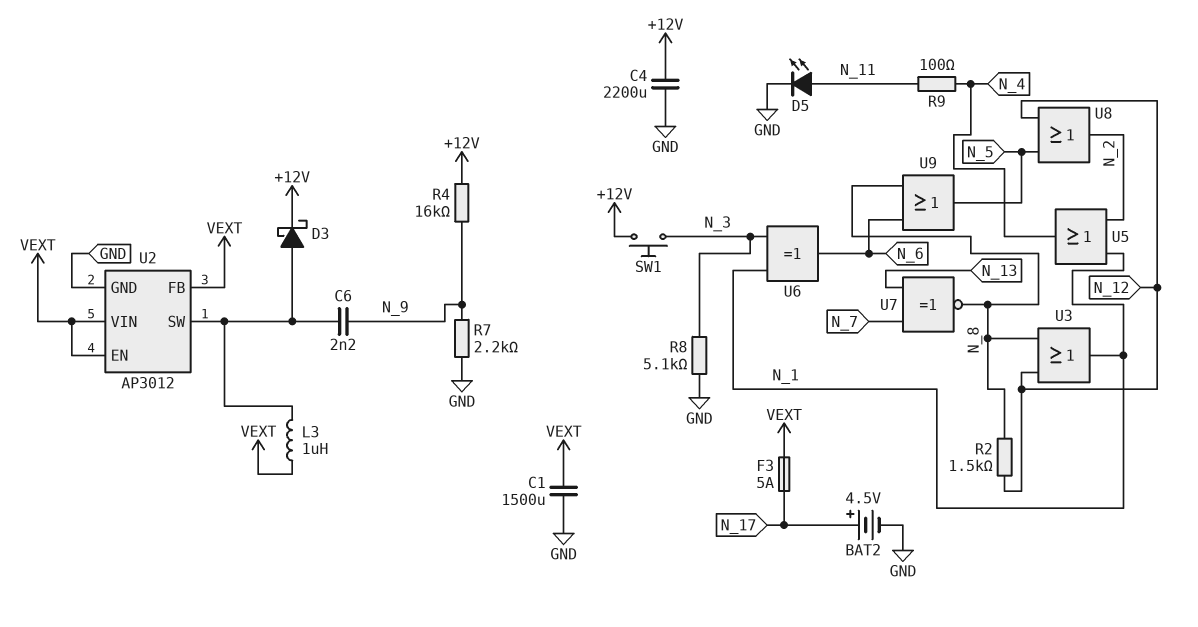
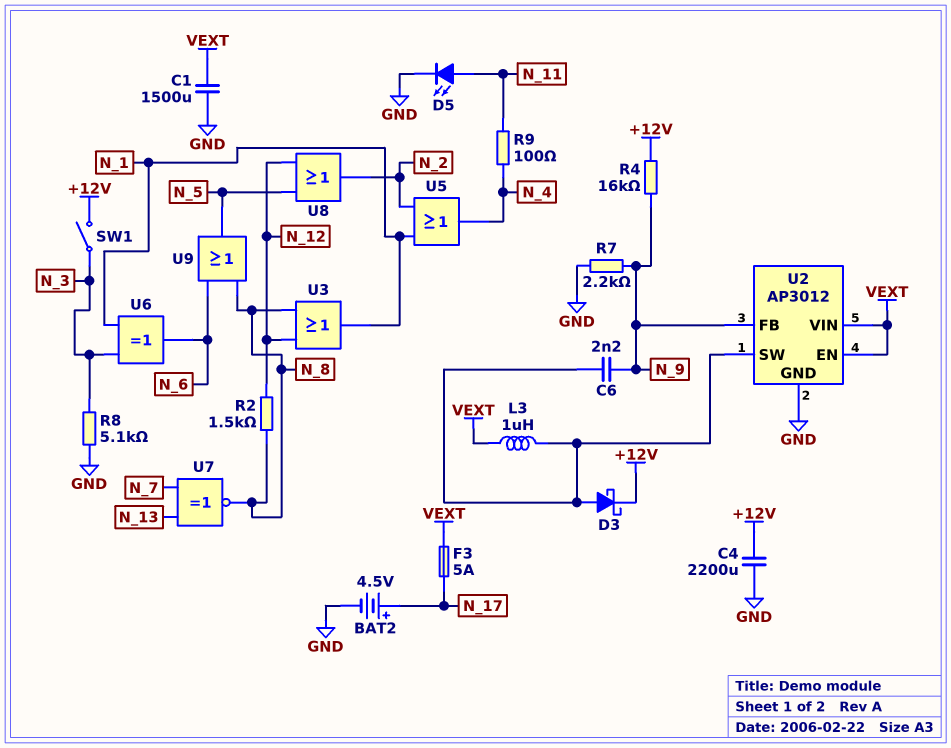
SW1: button (+12V, N_3) -> switch (+12V, N_3)
U2 pin FB: VEXT -> N_9

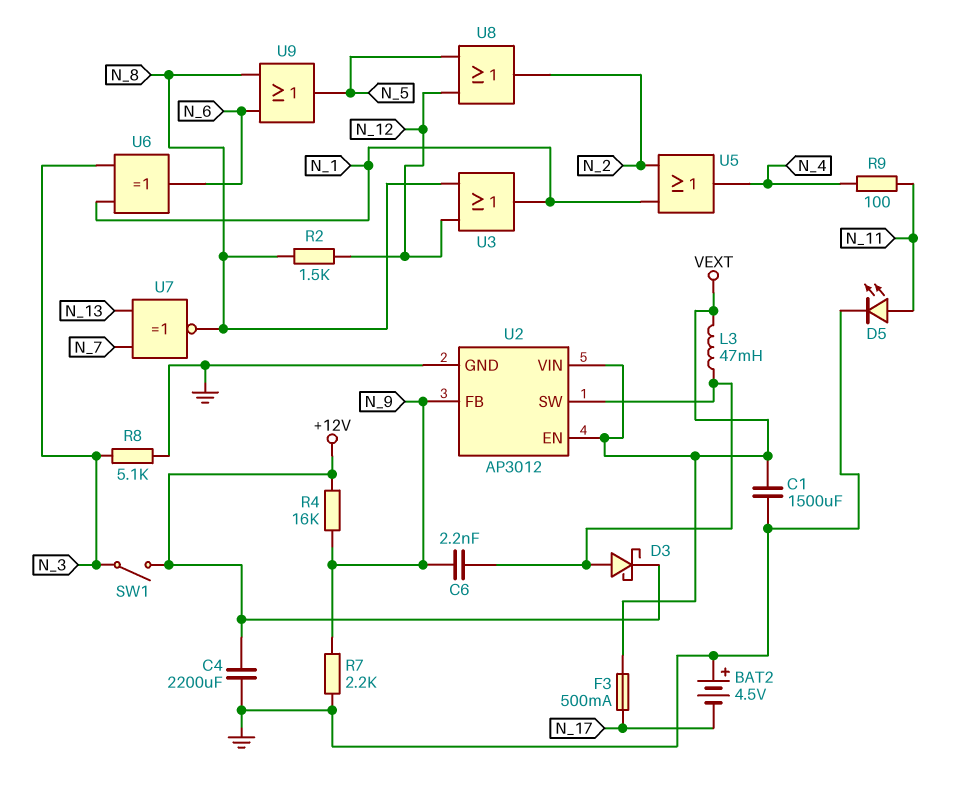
BAT2: 4.5V (plus N_17, minus GND) -> 4.5V (plus GND, minus N_17)
F3: 5A (N_17, VEXT) -> 500mA (N_17, VEXT)
L3: 1uH (U2/SW, VEXT) -> 47mH (U2/SW, VEXT)

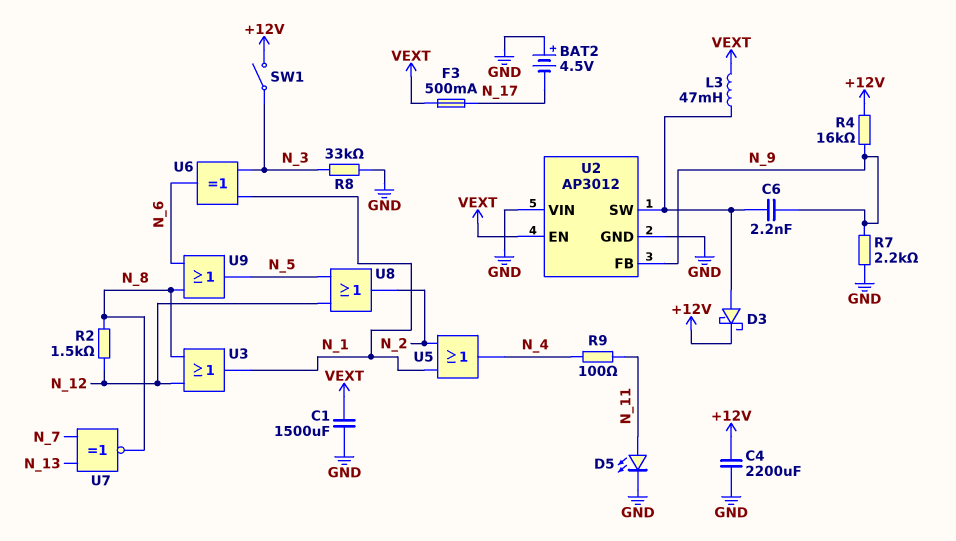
R8: 5.1k (GND, N_3) -> 33k (GND, N_3)
U2 pin VIN: VEXT -> GND

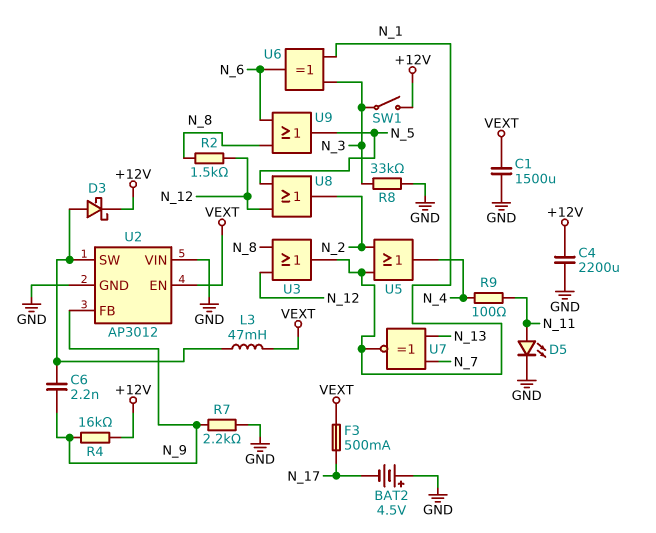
U7: XNOR (in N_7, in N_13, out N_8) -> XNOR (in N_7, in N_13, out N_1)

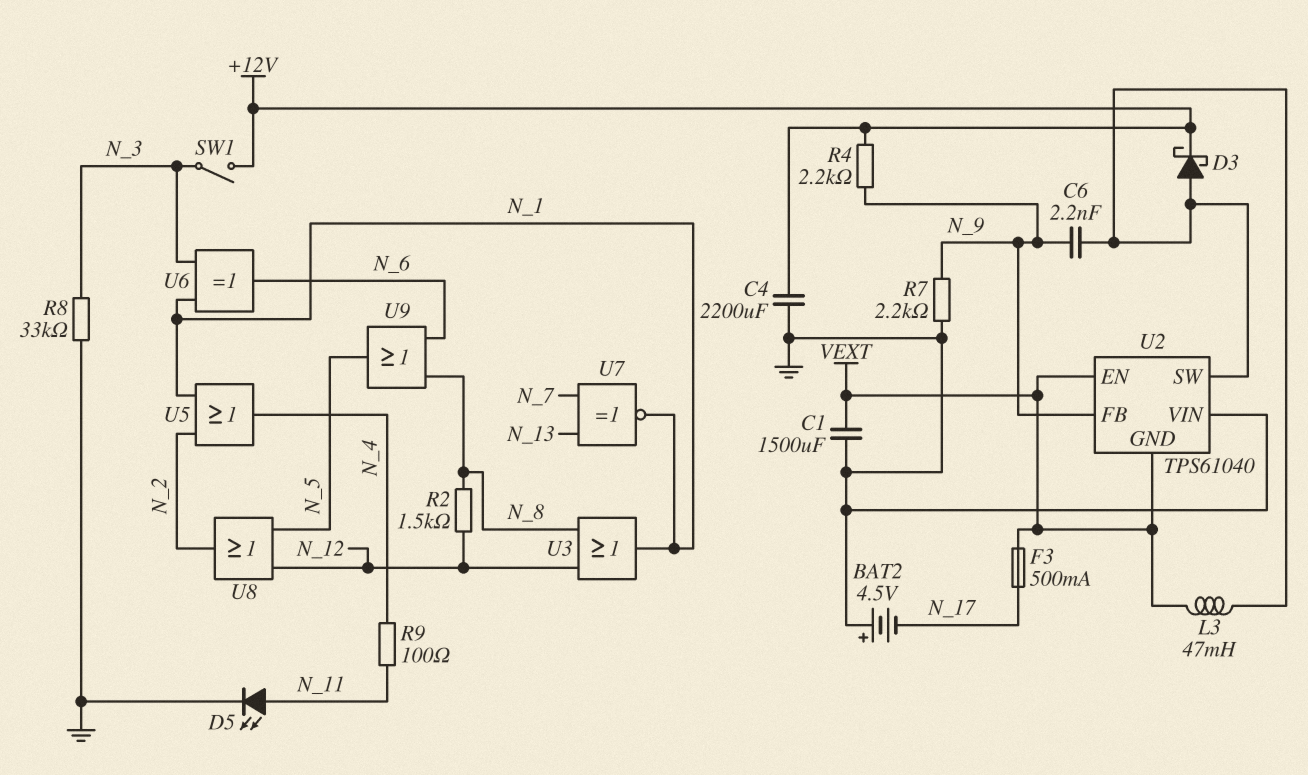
R4: 16k (+12V, N_9) -> 2.2k (+12V, N_9)
U2: AP3012 -> TPS61040
U2 pin GND: GND -> VEXT

